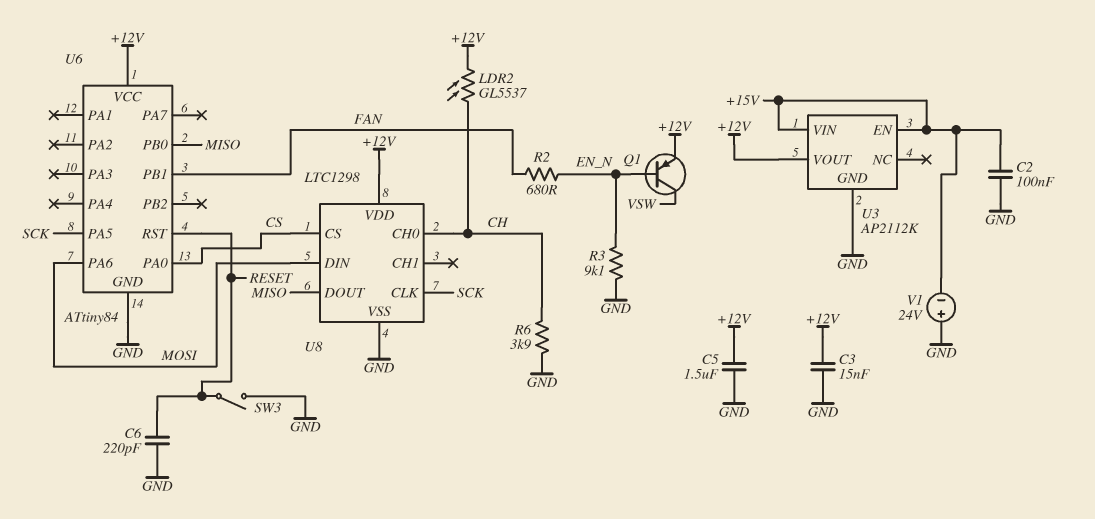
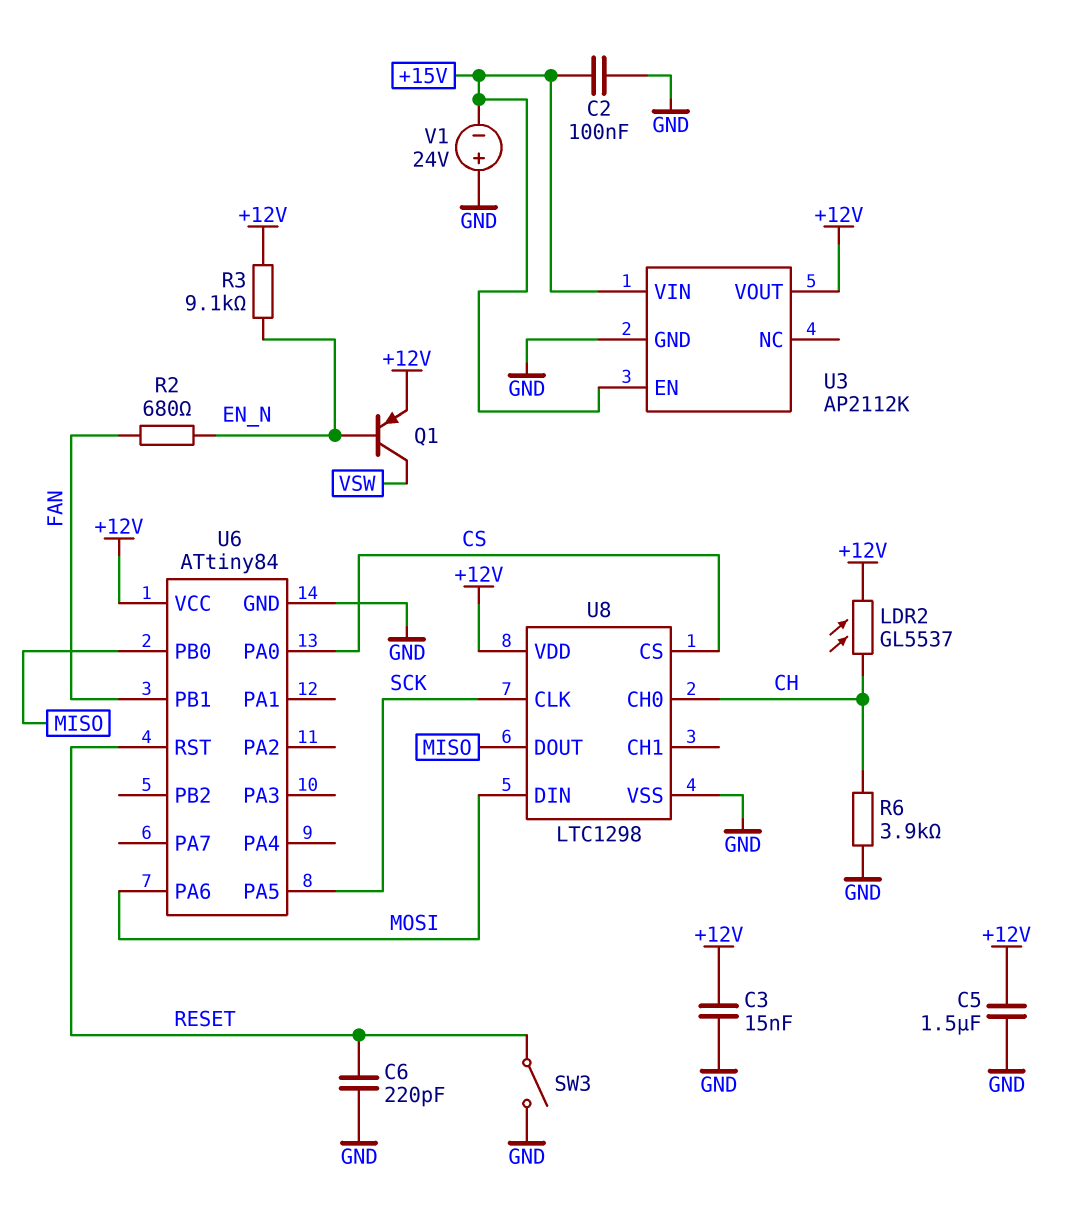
R3: 9.1k (EN_N, GND) -> 9.1k (+12V, EN_N)

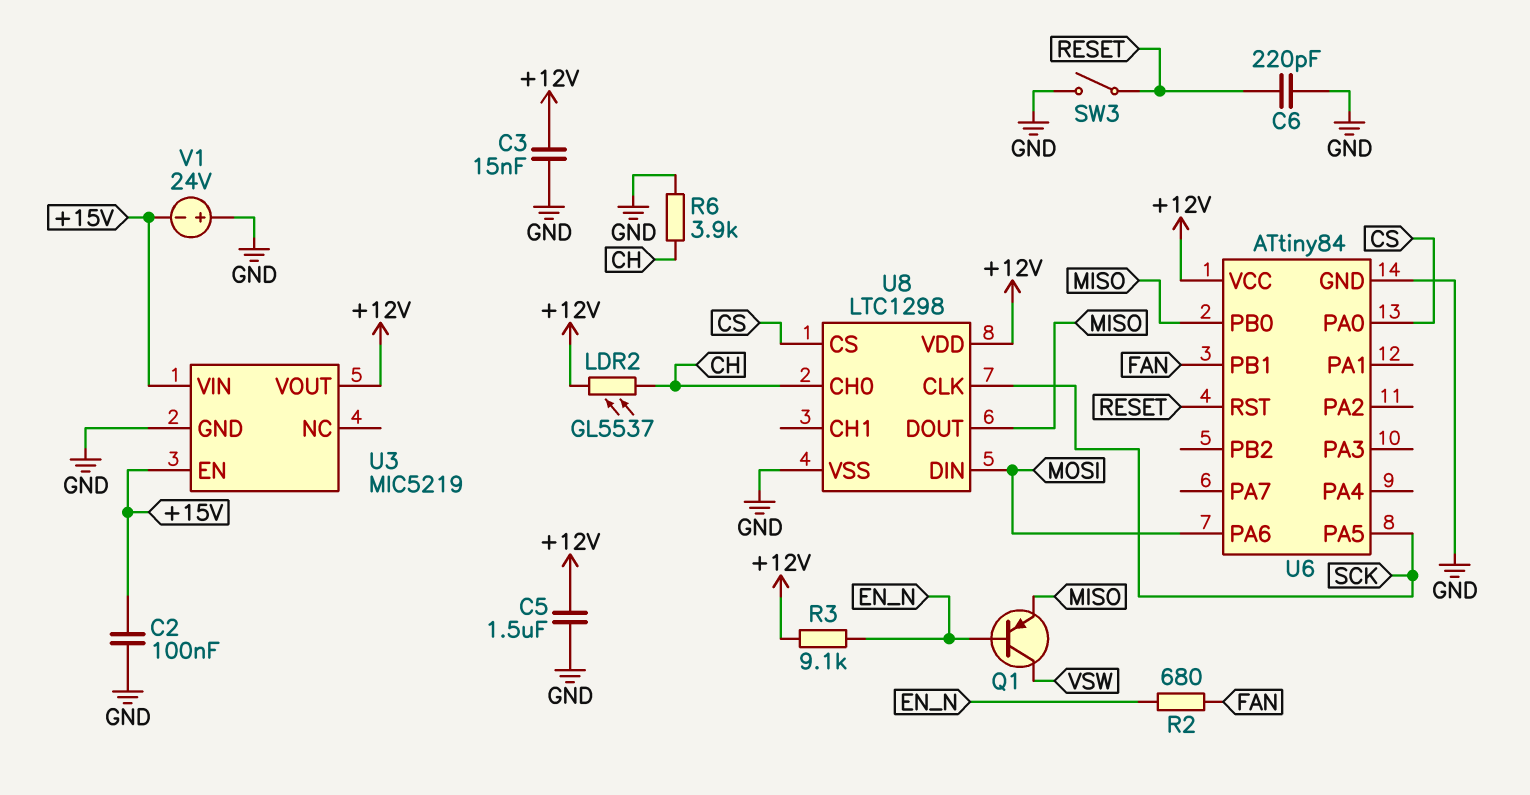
Q1: PNP (B EN_N, C VSW, E +12V) -> PNP (B EN_N, C VSW, E MISO)
U3: AP2112K -> MIC5219

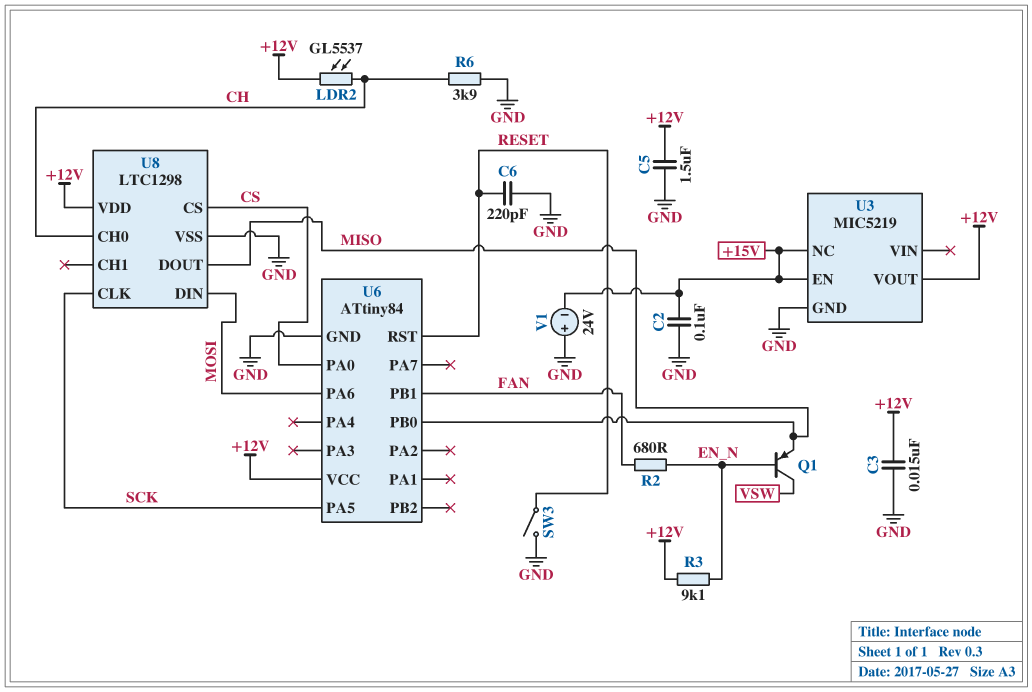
U3 pin NC: none -> +15V
U3 pin VIN: +15V -> none

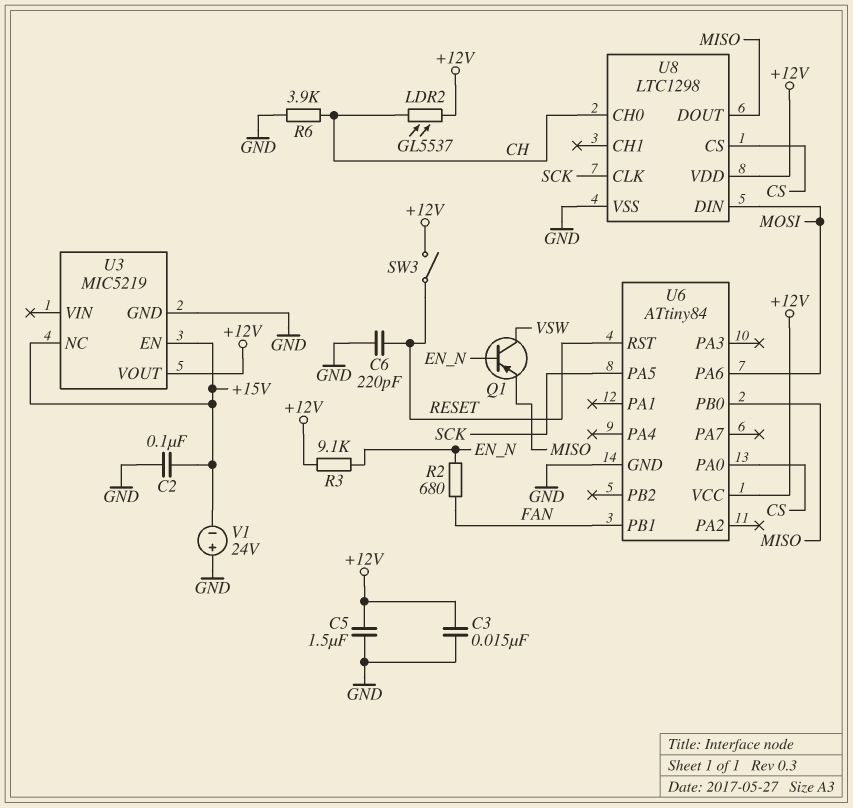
SW3: switch (GND, RESET) -> switch (+12V, RESET)

